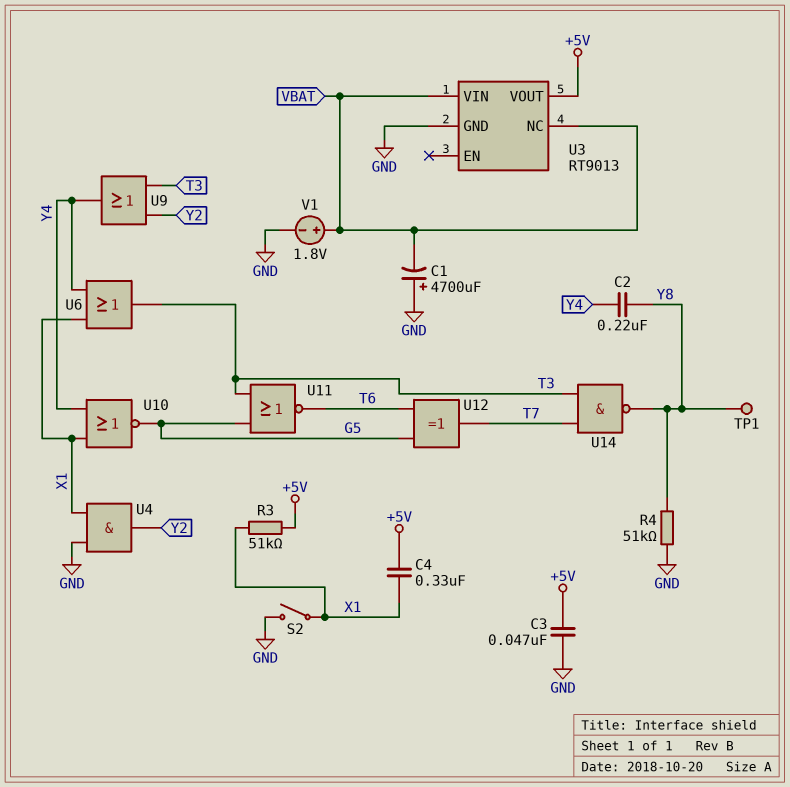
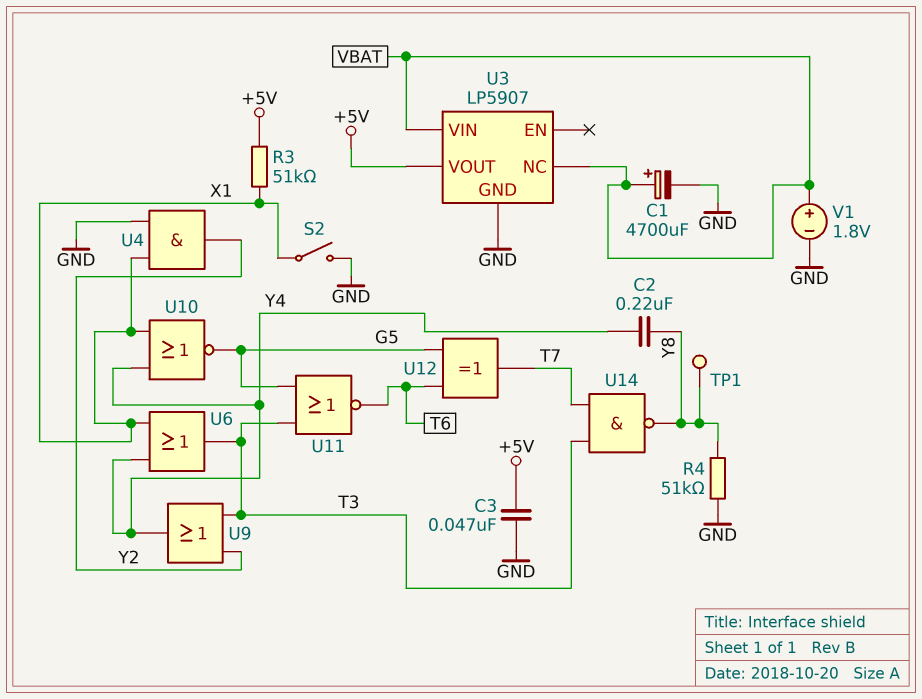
C1: 4700uF (plus GND, minus VBAT) -> 4700uF (plus VBAT, minus GND)
C4: 330nF (+5V, X1) -> none
U3: RT9013 -> LP5907

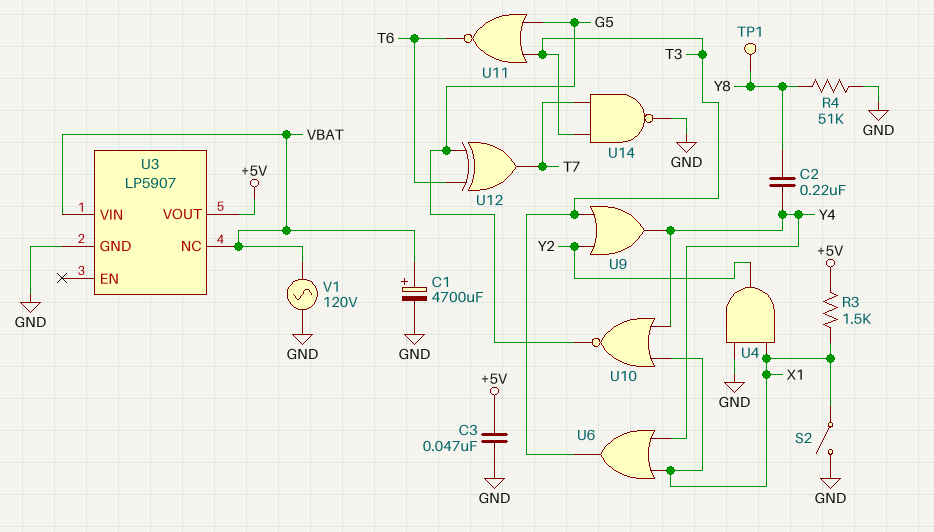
R3: 51k (+5V, X1) -> 1.5k (+5V, X1)
U14: NAND (in T3, in T7, out Y8) -> NAND (in T3, in T7, out GND)
V1: 1.8V (plus VBAT, minus GND) -> AC 120V (GND, VBAT)

